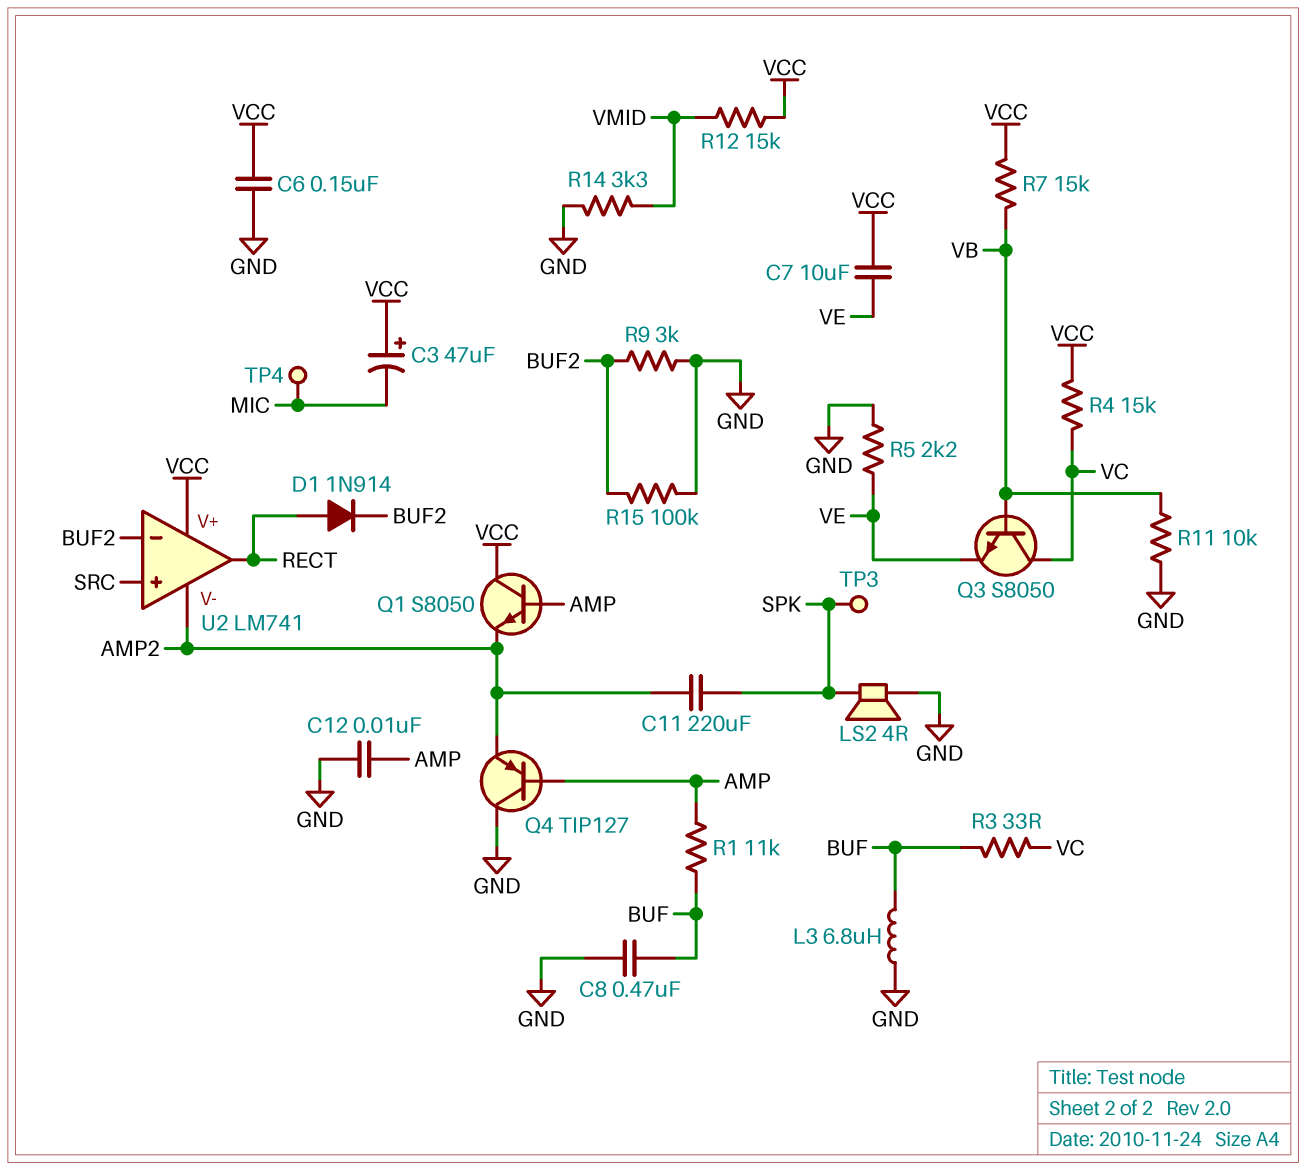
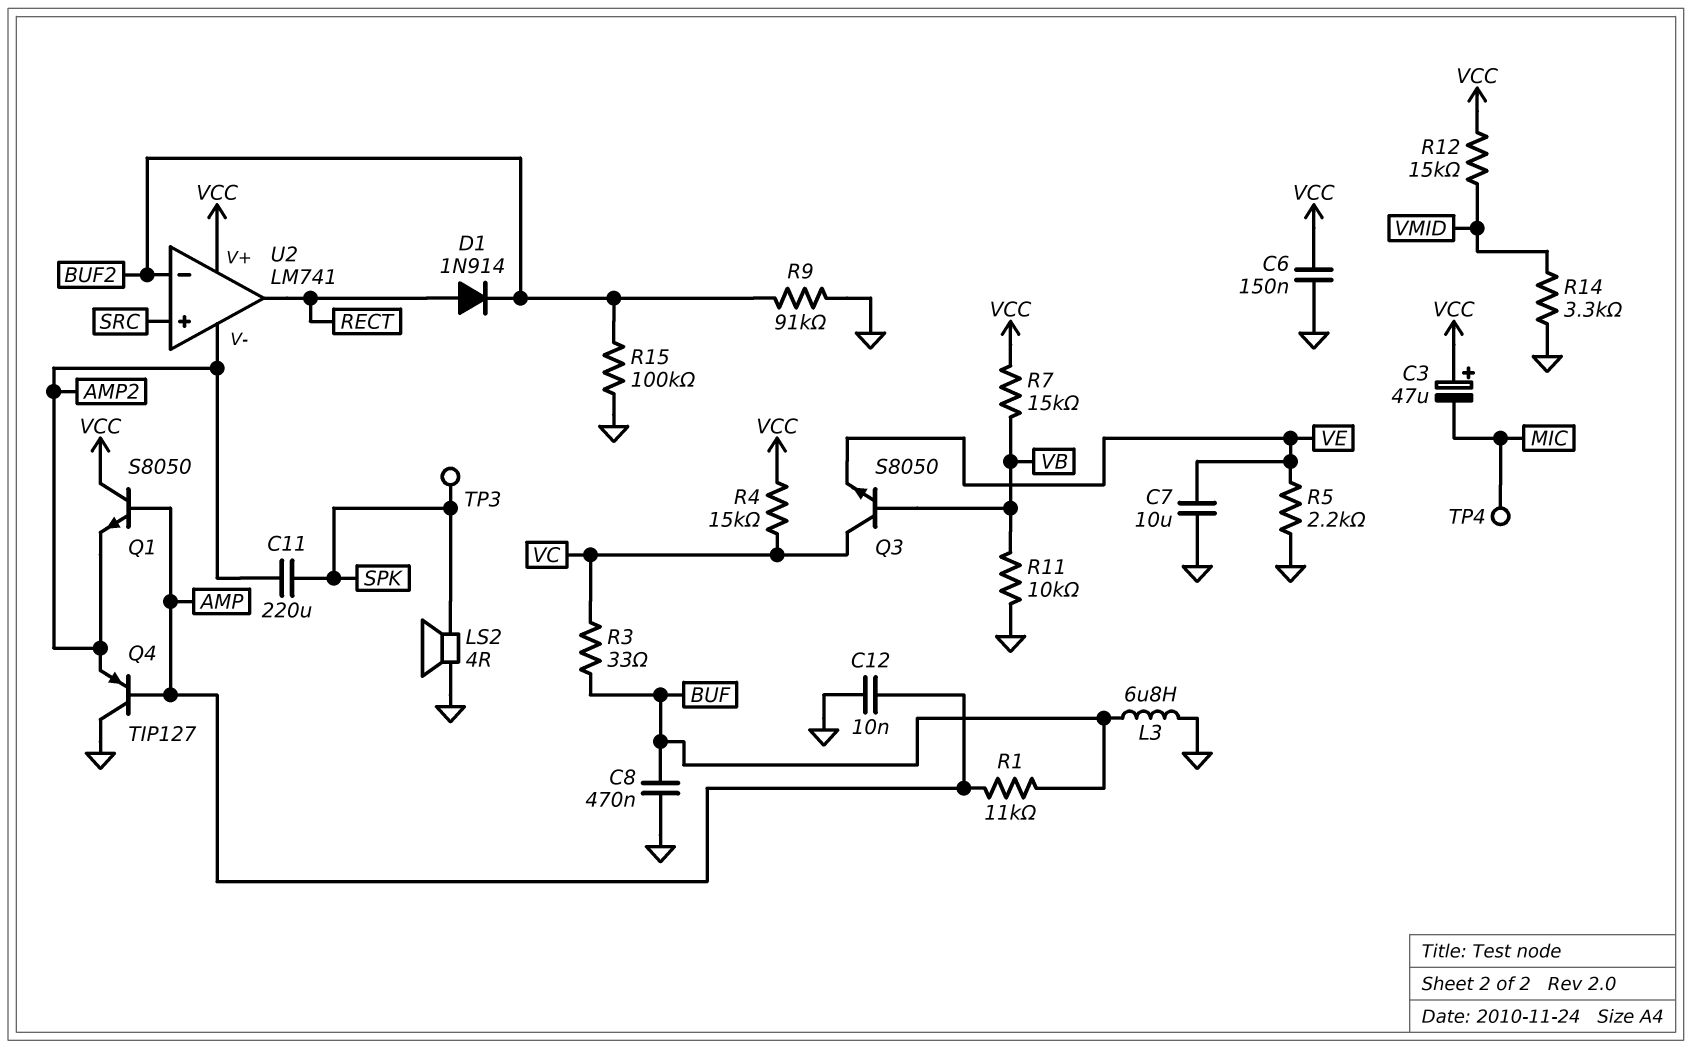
C7: 10uF (VCC, VE) -> 10uF (GND, VE)
R9: 3k (BUF2, GND) -> 91k (BUF2, GND)

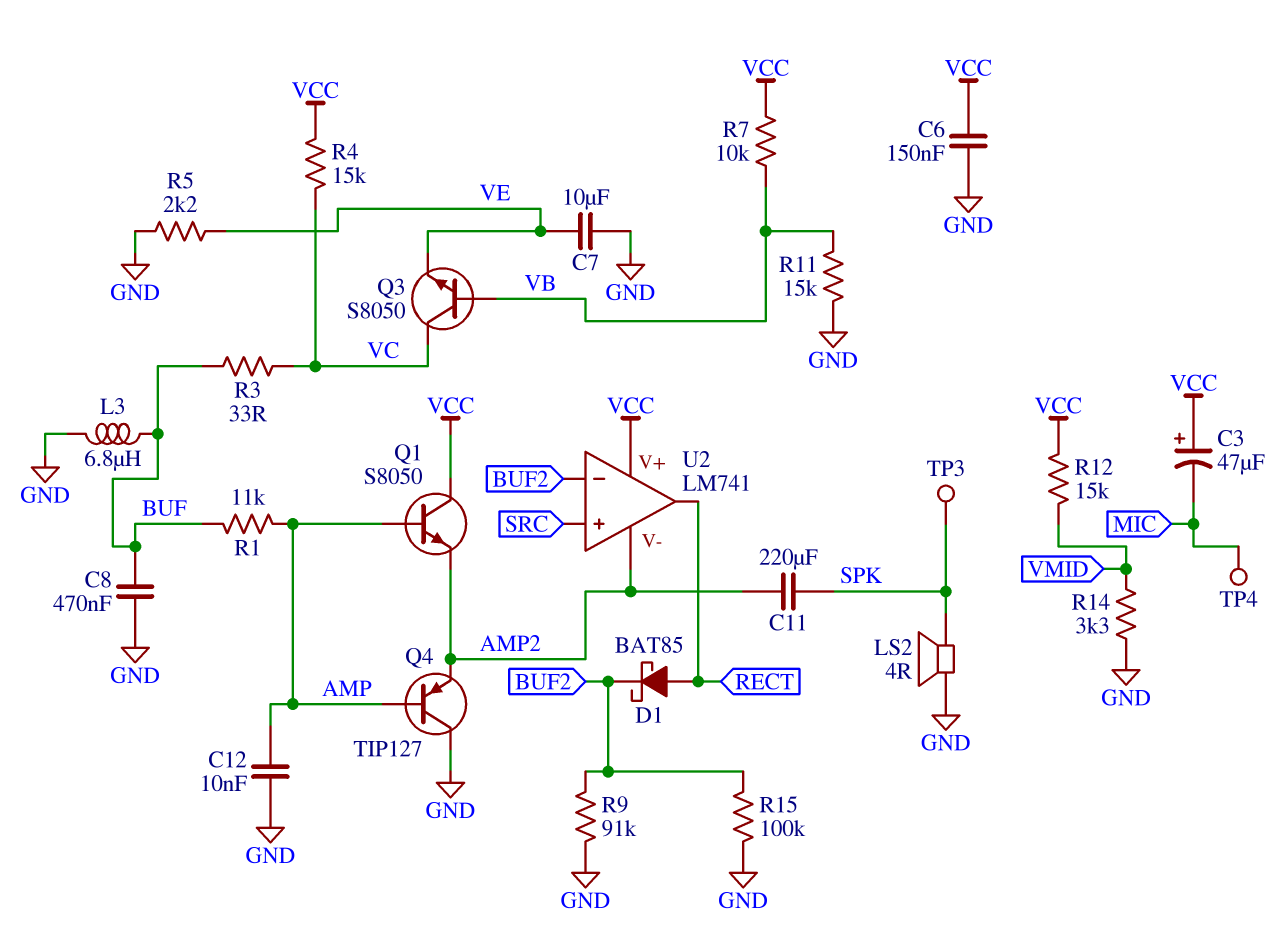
D1: diode 1N914 (A RECT, K BUF2) -> schottky BAT85 (A RECT, K BUF2)
R7: 15k (VB, VCC) -> 10k (VB, VCC)
R11: 10k (GND, VB) -> 15k (GND, VB)

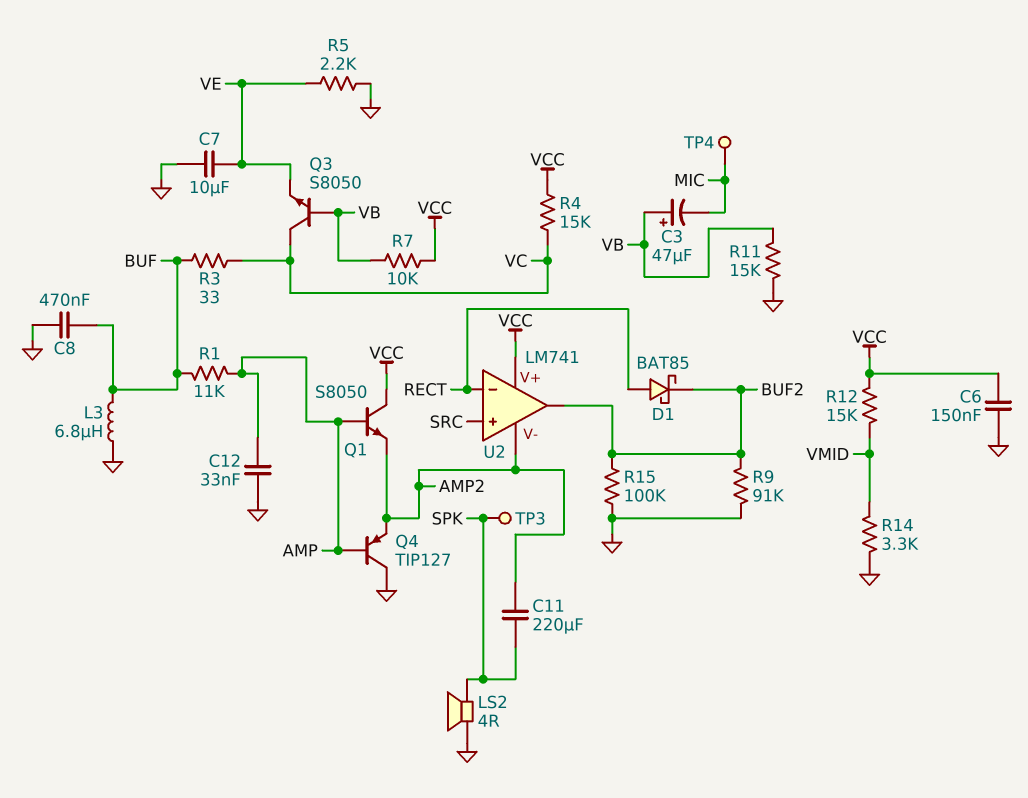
C3: 47uF (plus VCC, minus MIC) -> 47uF (plus VB, minus MIC)
C12: 10nF (AMP, GND) -> 33nF (AMP, GND)
U2 pin in-: BUF2 -> RECT
U2 pin out: RECT -> BUF2

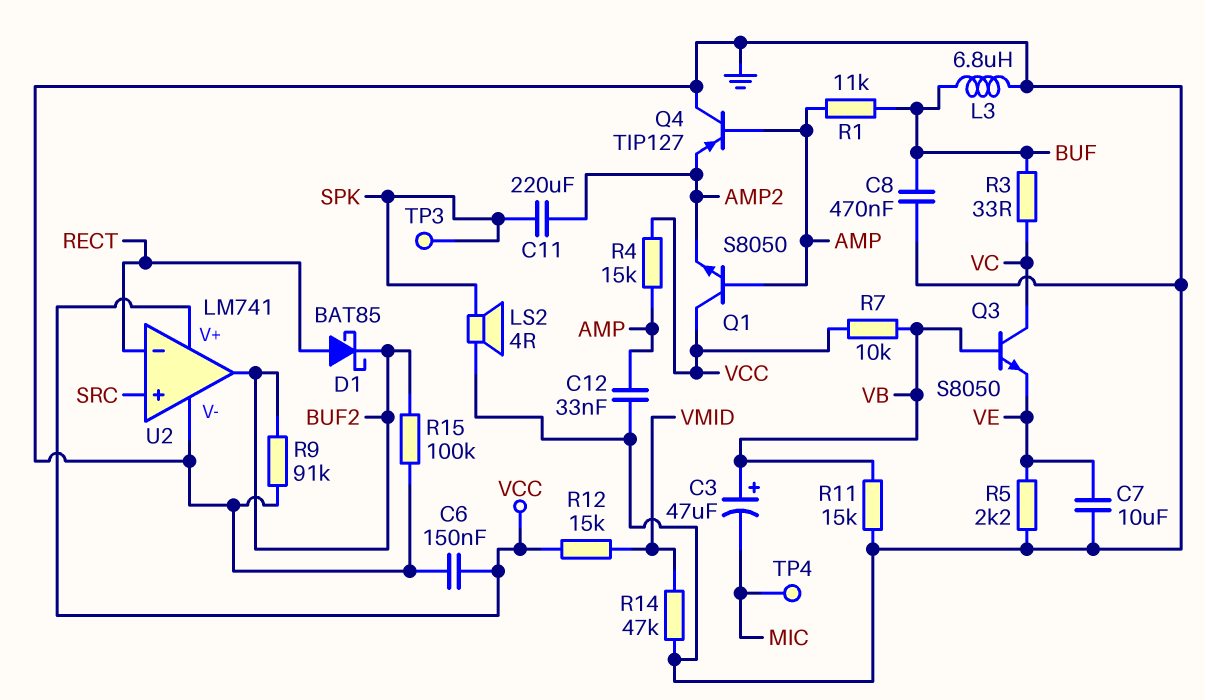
R4: 15k (VC, VCC) -> 15k (AMP, VCC)
R14: 3.3k (GND, VMID) -> 47k (GND, VMID)
U2 pin V-: AMP2 -> GND

